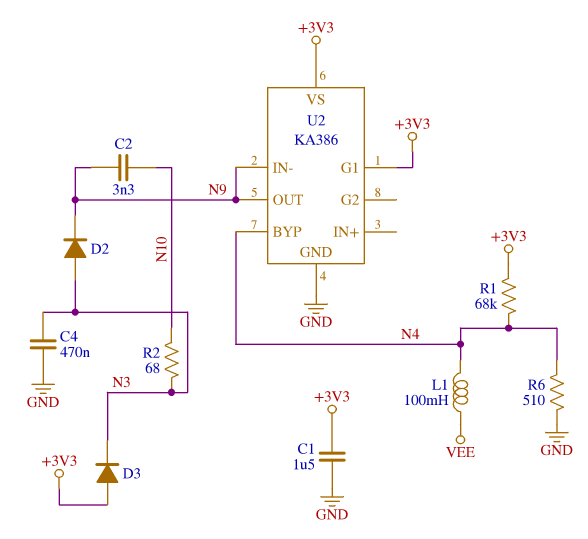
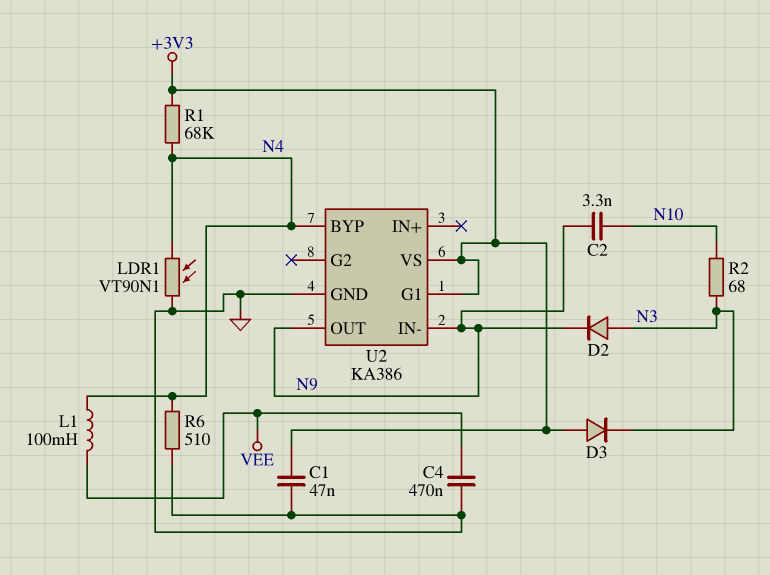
C1: 1.5uF (+3V3, GND) -> 47nF (+3V3, GND)
C4: 470nF (GND, N3) -> 470nF (GND, VEE)
LDR1: none -> VT90N1 (GND, N4)

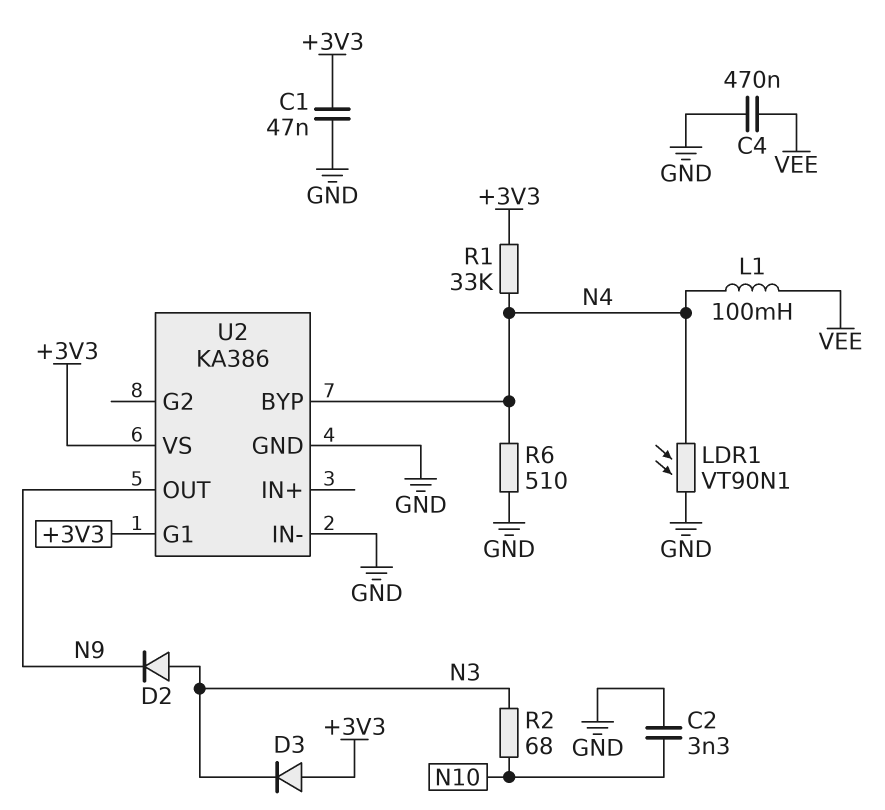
C2: 3.3nF (N9, N10) -> 3.3nF (GND, N10)
R1: 68k (+3V3, N4) -> 33k (+3V3, N4)
U2 pin IN-: N9 -> GND

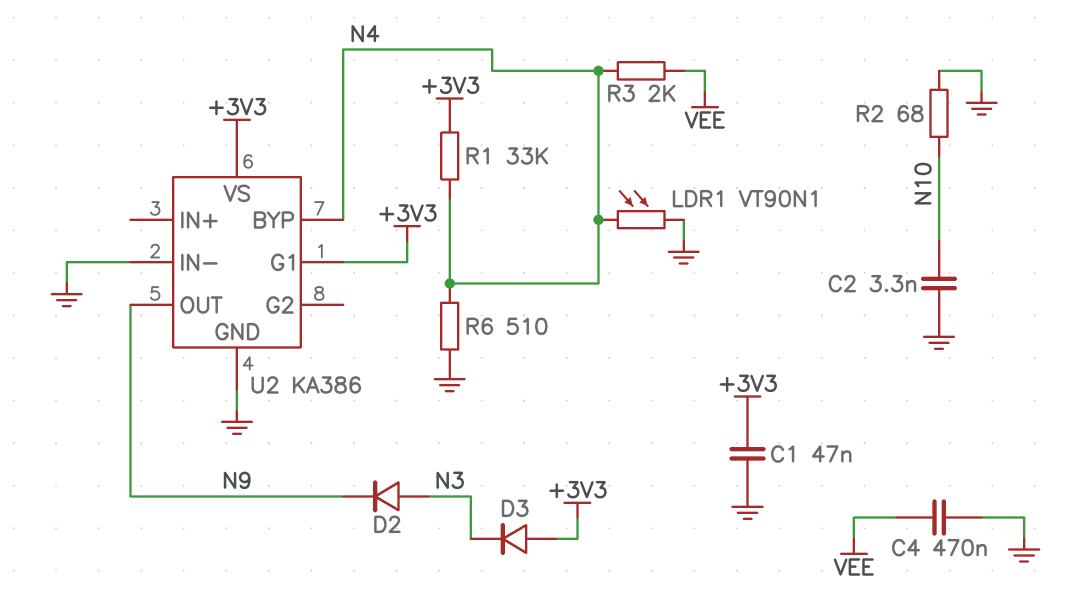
L1: 100mH (N4, VEE) -> none
R2: 68 (N3, N10) -> 68 (GND, N10)
R3: none -> 2k (N4, VEE)

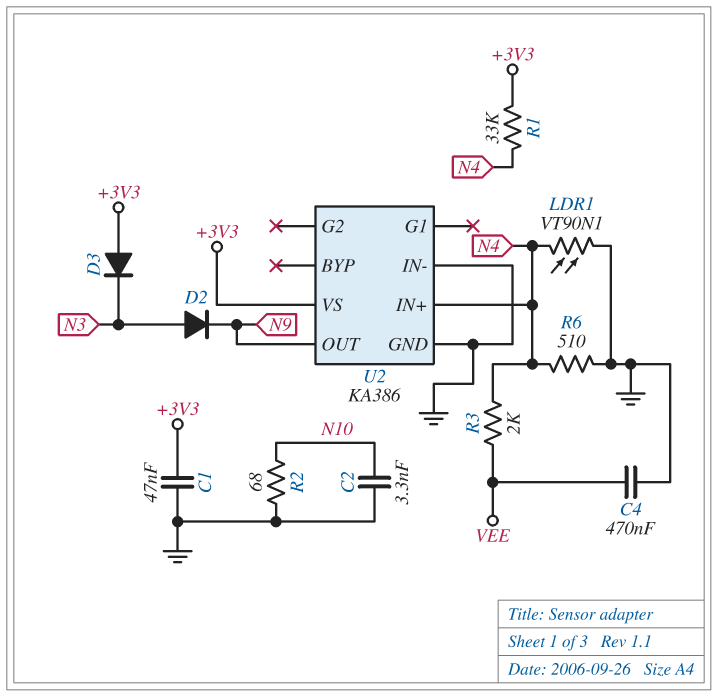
U2 pin BYP: N4 -> none
U2 pin G1: +3V3 -> none
U2 pin IN+: none -> N4

